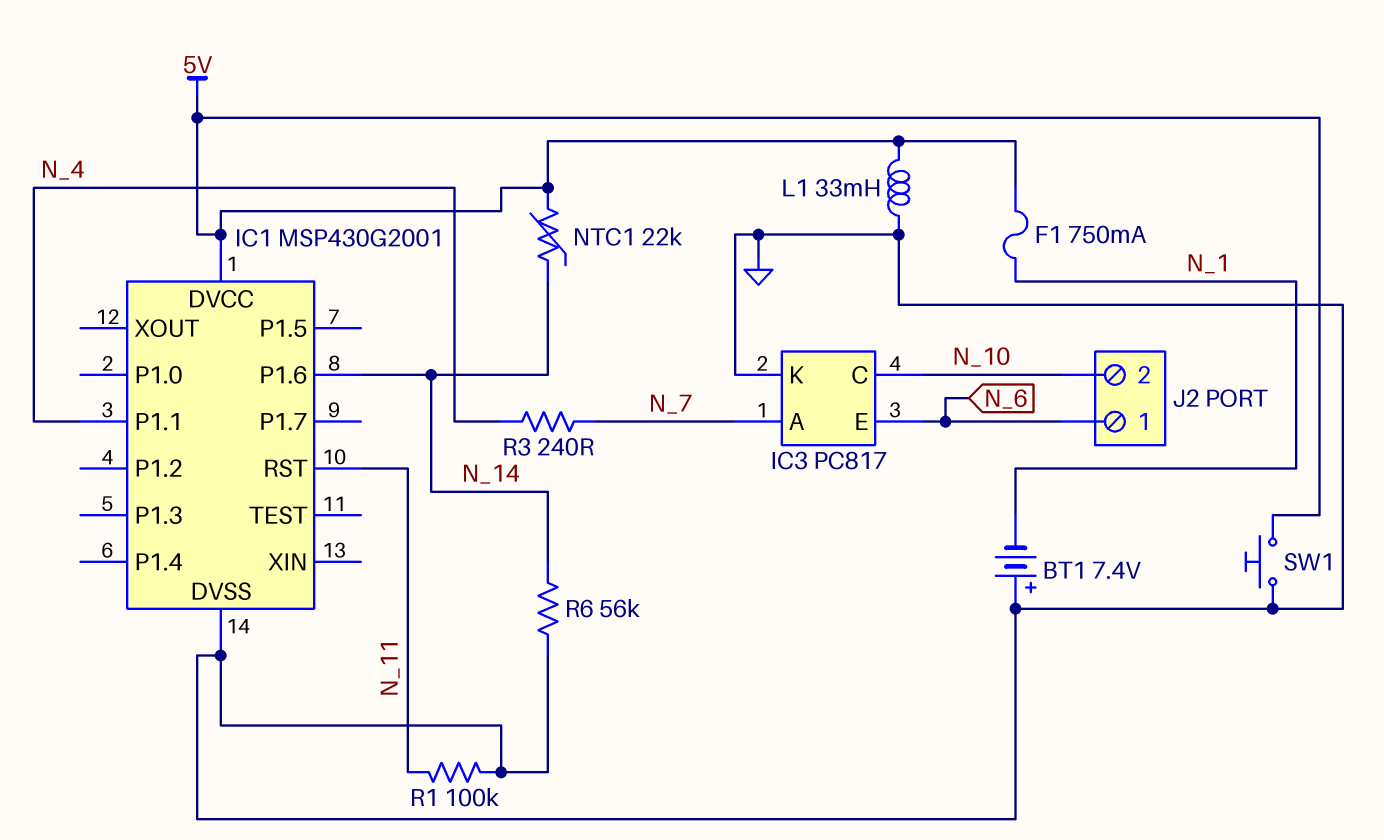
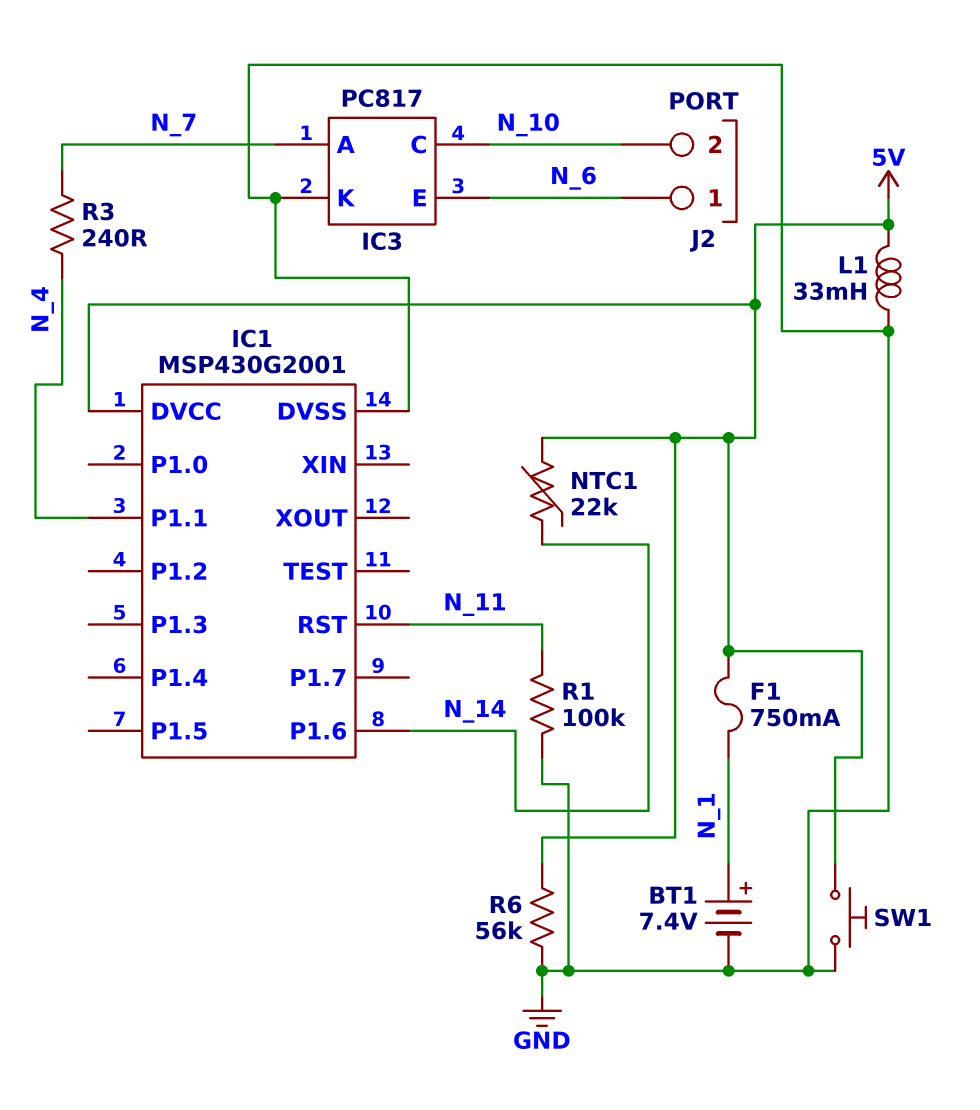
BT1: 7.4V (plus GND, minus N_1) -> 7.4V (plus N_1, minus GND)
R6: 56k (GND, N_14) -> 56k (5V, GND)

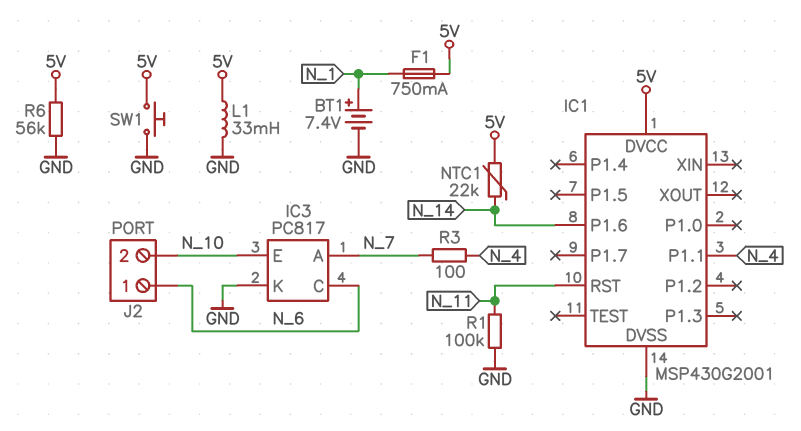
IC3 pin C: N_10 -> N_6
IC3 pin E: N_6 -> N_10
R3: 240 (N_4, N_7) -> 100 (N_4, N_7)

